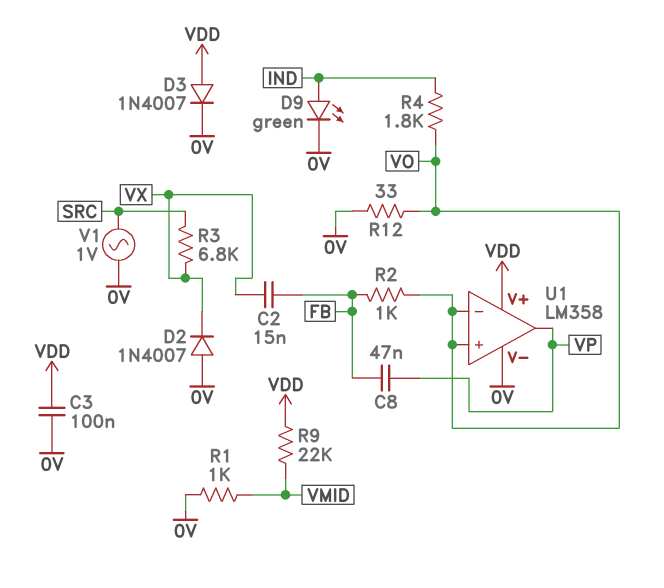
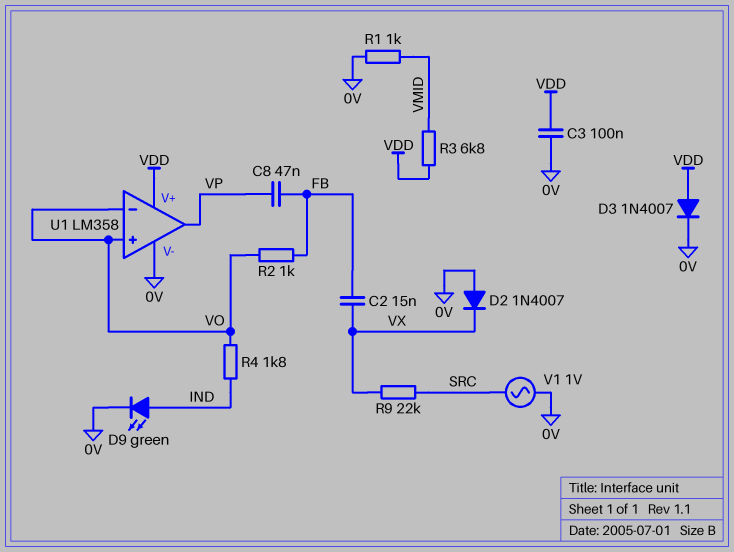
R3: 6.8k (SRC, VX) -> 6.8k (VDD, VMID)
R9: 22k (VDD, VMID) -> 22k (SRC, VX)
R12: 33 (0V, VO) -> none

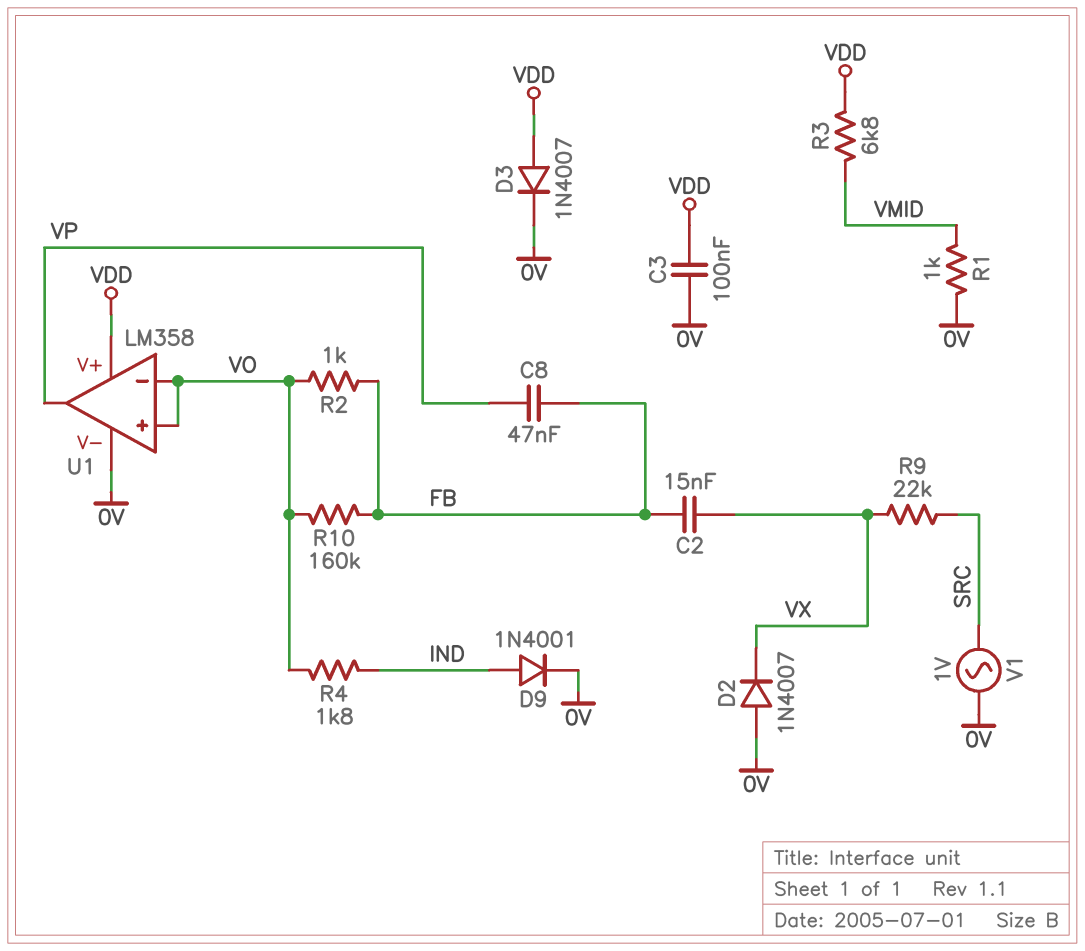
D9: LED green (A IND, K 0V) -> diode 1N4001 (A IND, K 0V)
R10: none -> 160k (FB, VO)

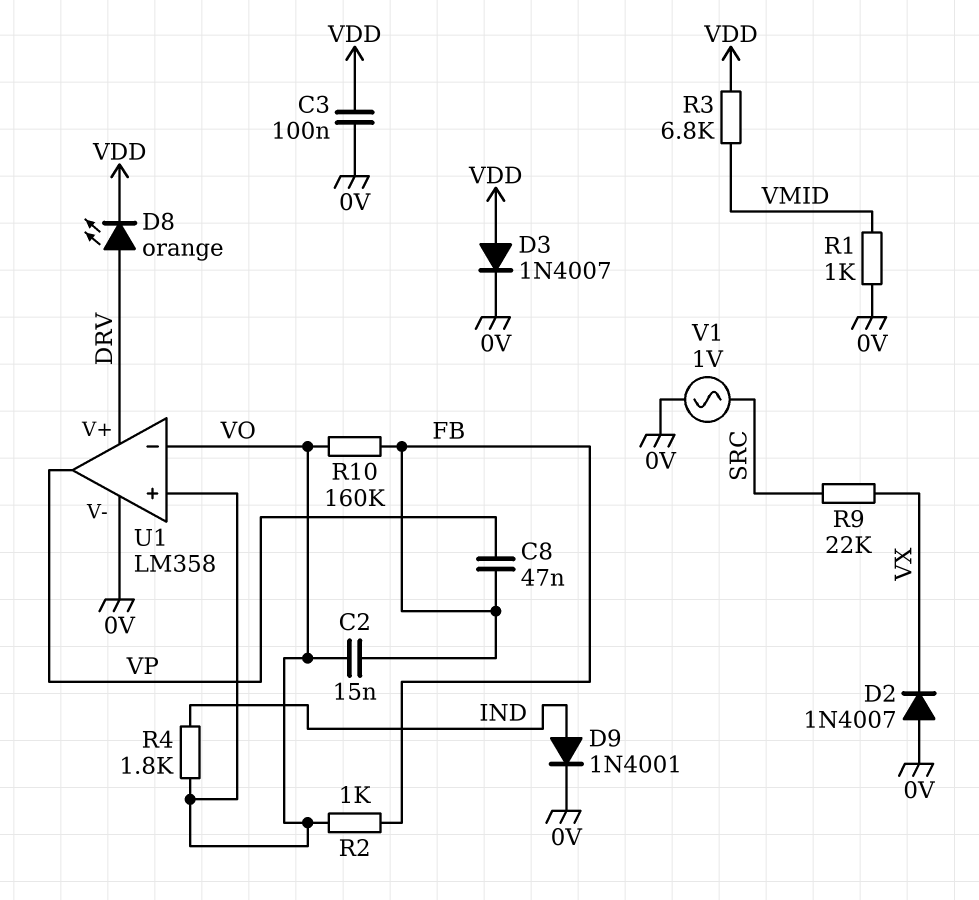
C2: 15nF (FB, VX) -> 15nF (FB, VO)
D8: none -> LED orange (A DRV, K VDD)
U1 pin V+: VDD -> DRV

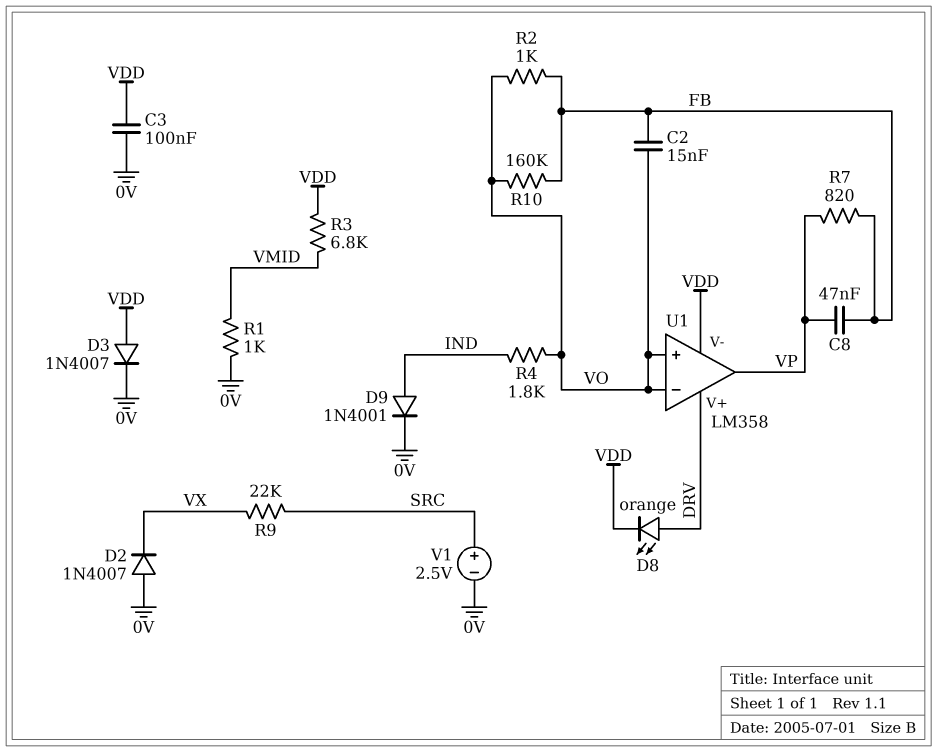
R7: none -> 820 (FB, VP)
U1 pin V-: 0V -> VDD
V1: AC 1V (0V, SRC) -> 2.5V (plus SRC, minus 0V)

